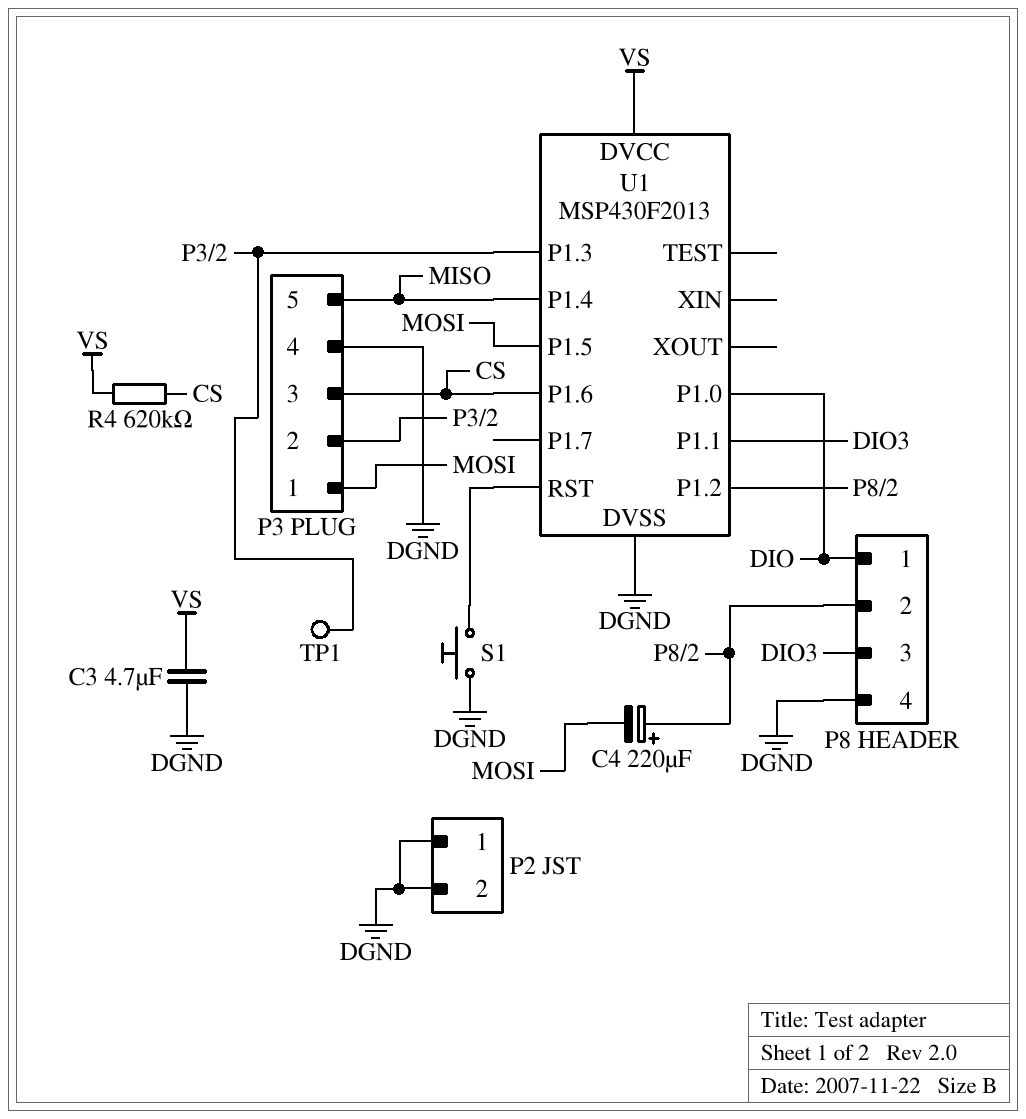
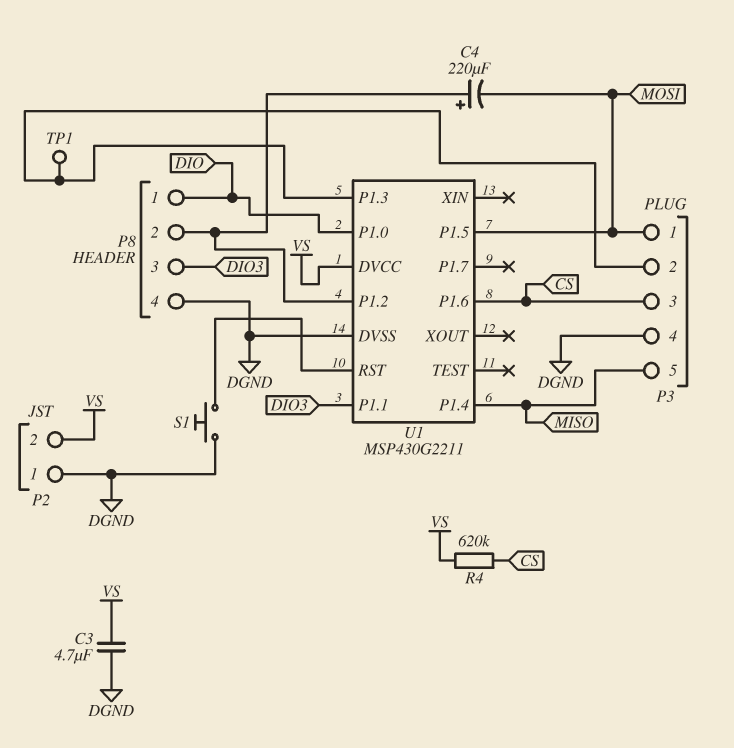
P2 pin 2: DGND -> VS
U1: MSP430F2013 -> MSP430G2211

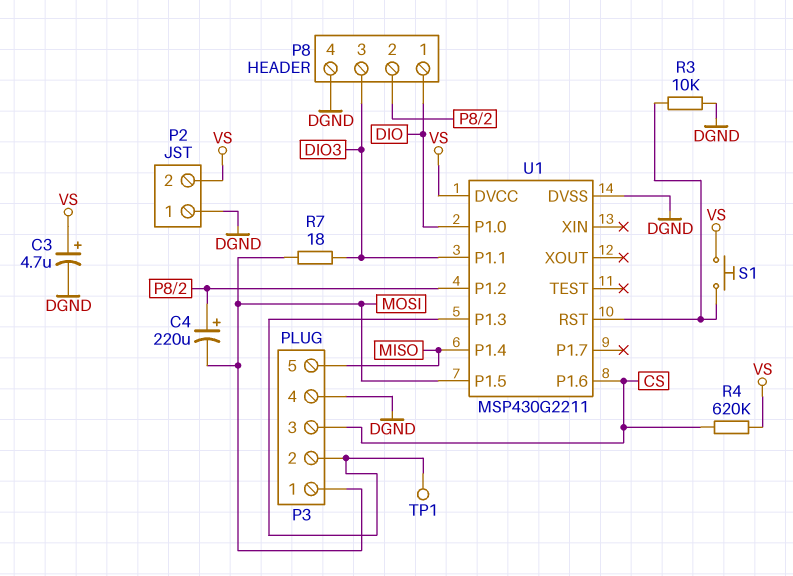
C3: 4.7uF (DGND, VS) -> 4.7uF (plus VS, minus DGND)
R3: none -> 10k (DGND, U1/RST)
R7: none -> 18 (DIO3, MOSI)
S1: button (DGND, U1/RST) -> button (U1/RST, VS)

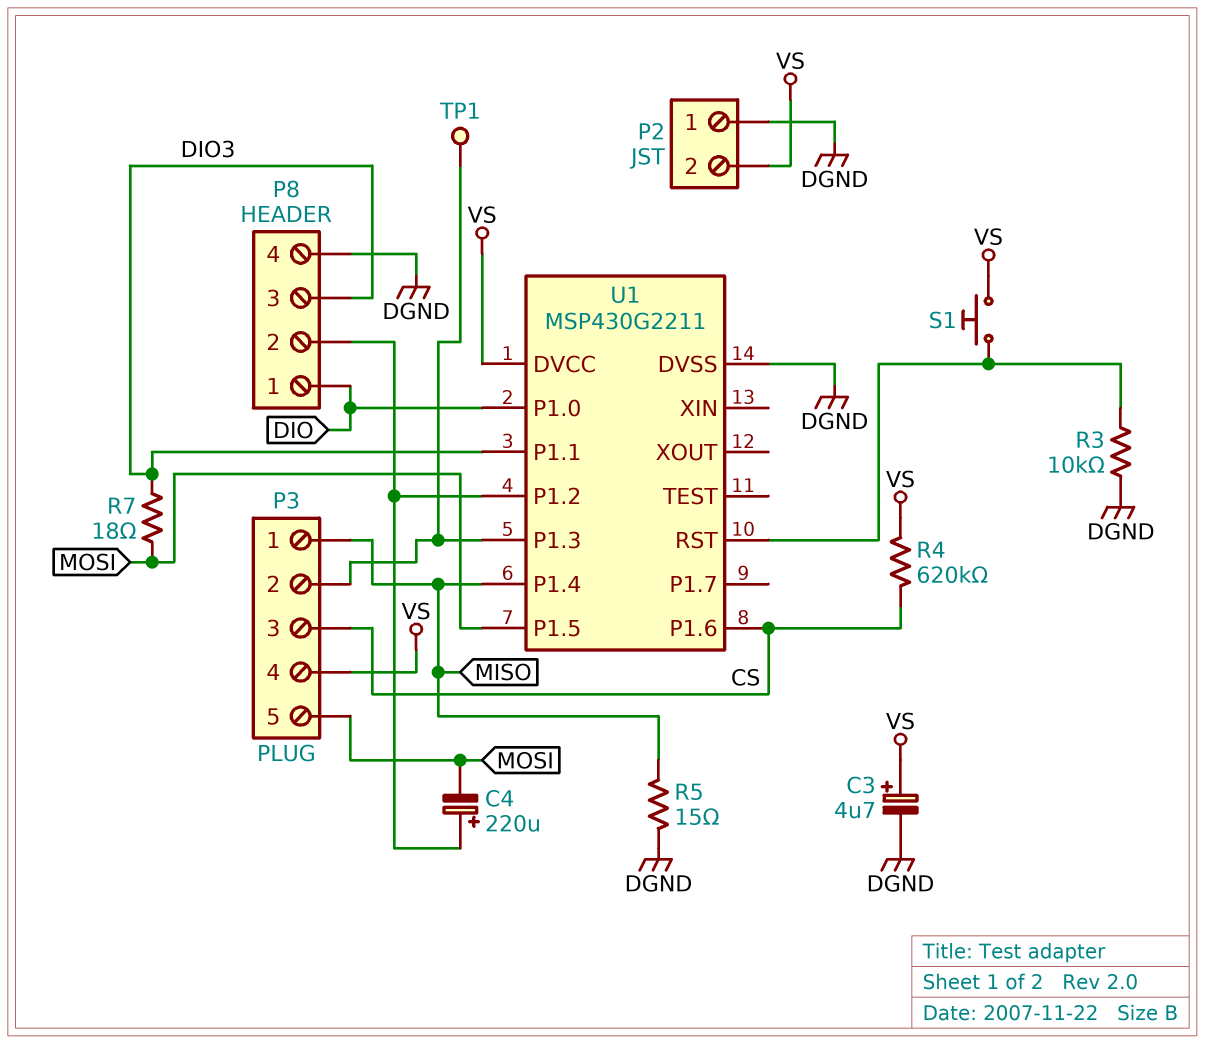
P3 pin 1: MOSI -> MISO
P3 pin 4: DGND -> VS
P3 pin 5: MISO -> MOSI
R5: none -> 15 (DGND, MISO)

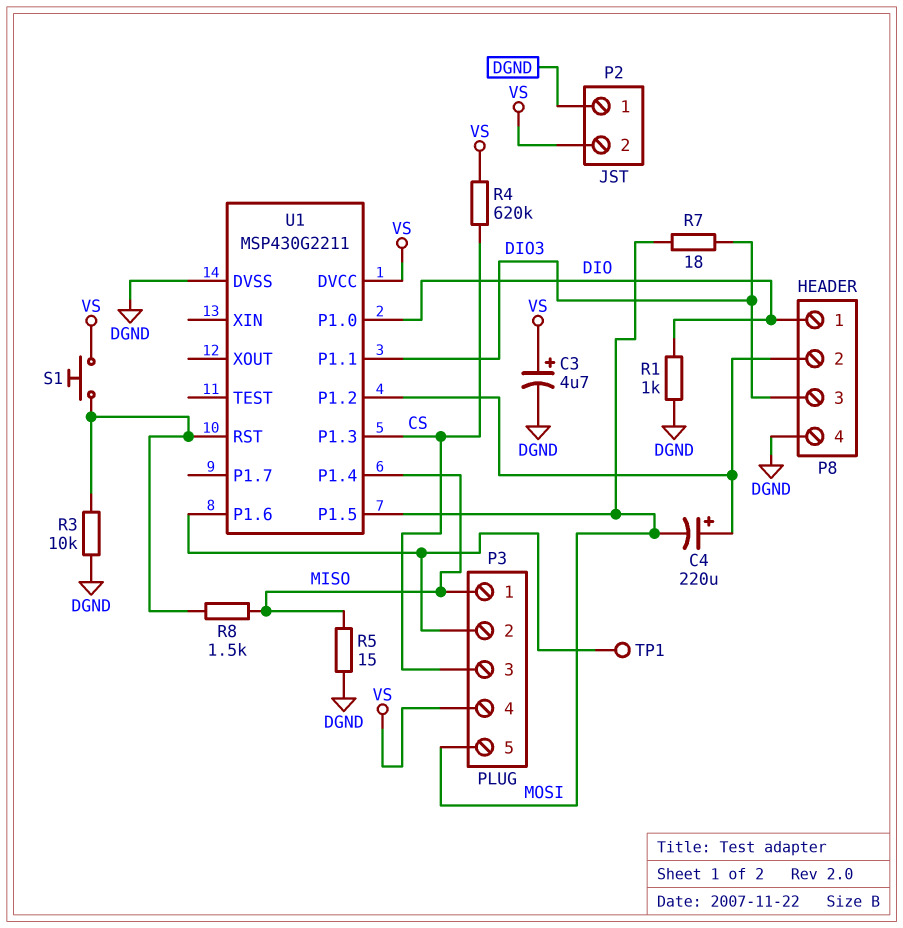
R1: none -> 1k (DGND, DIO)
R8: none -> 1.5k (MISO, U1/RST)
U1 pin P1.3: P3/2 -> CS
U1 pin P1.6: CS -> P3/2

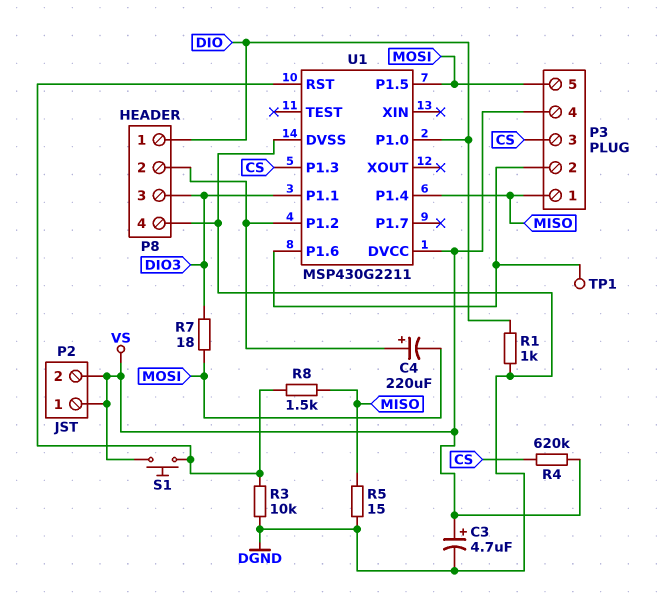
P2 pin 1: DGND -> VS

